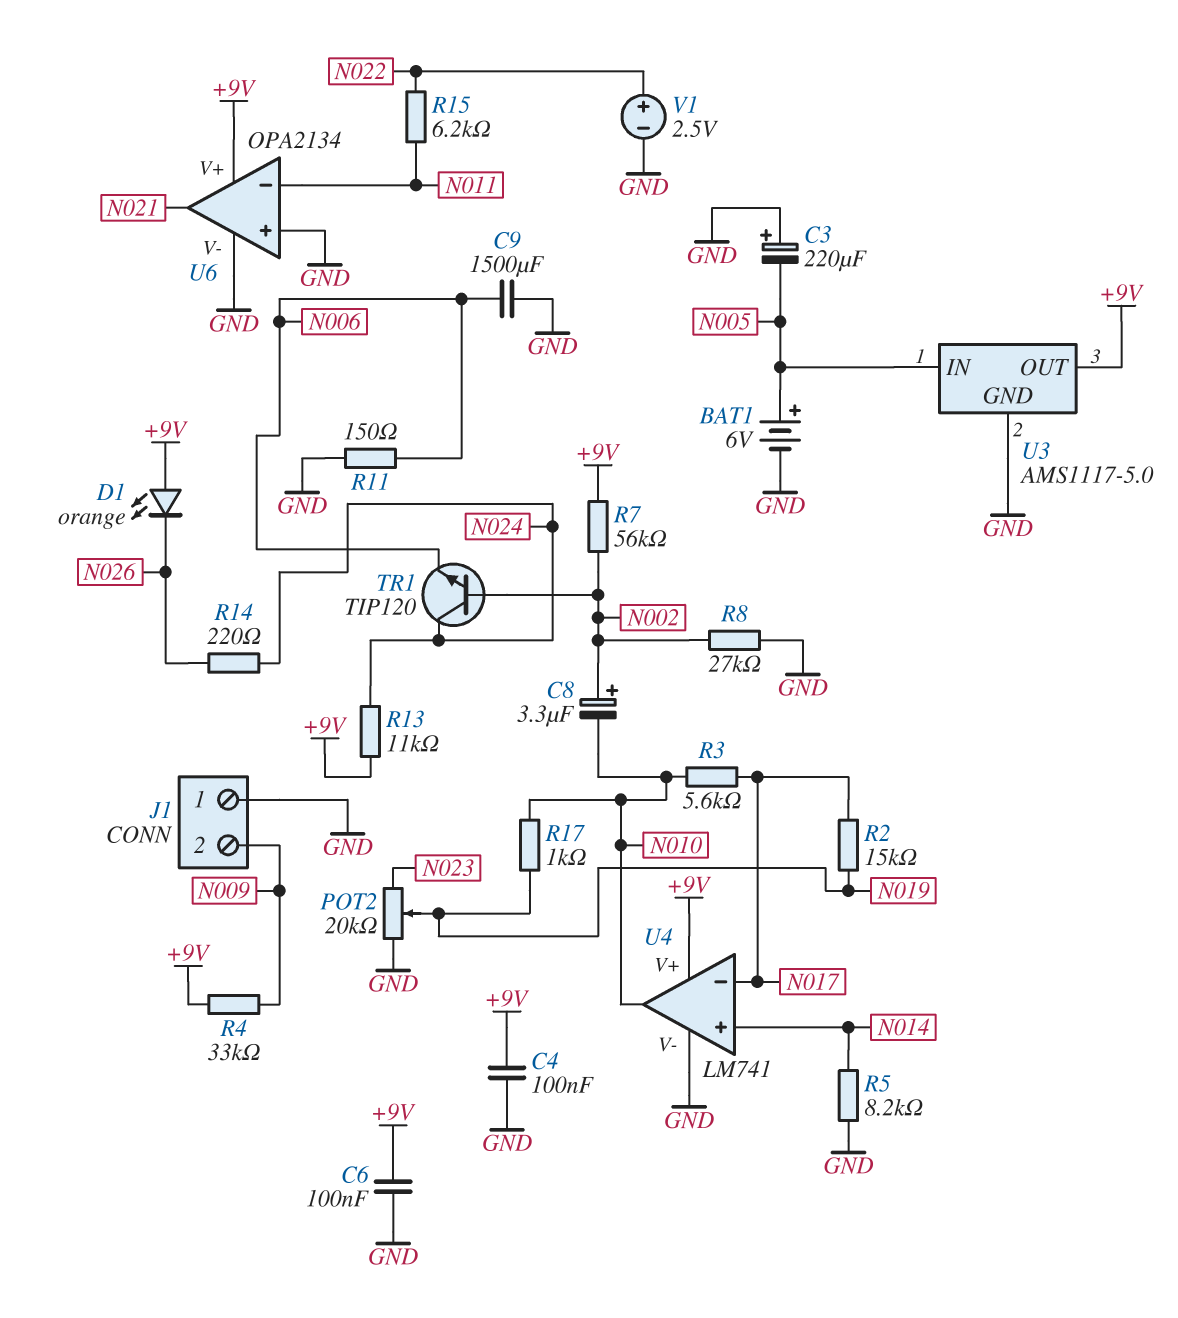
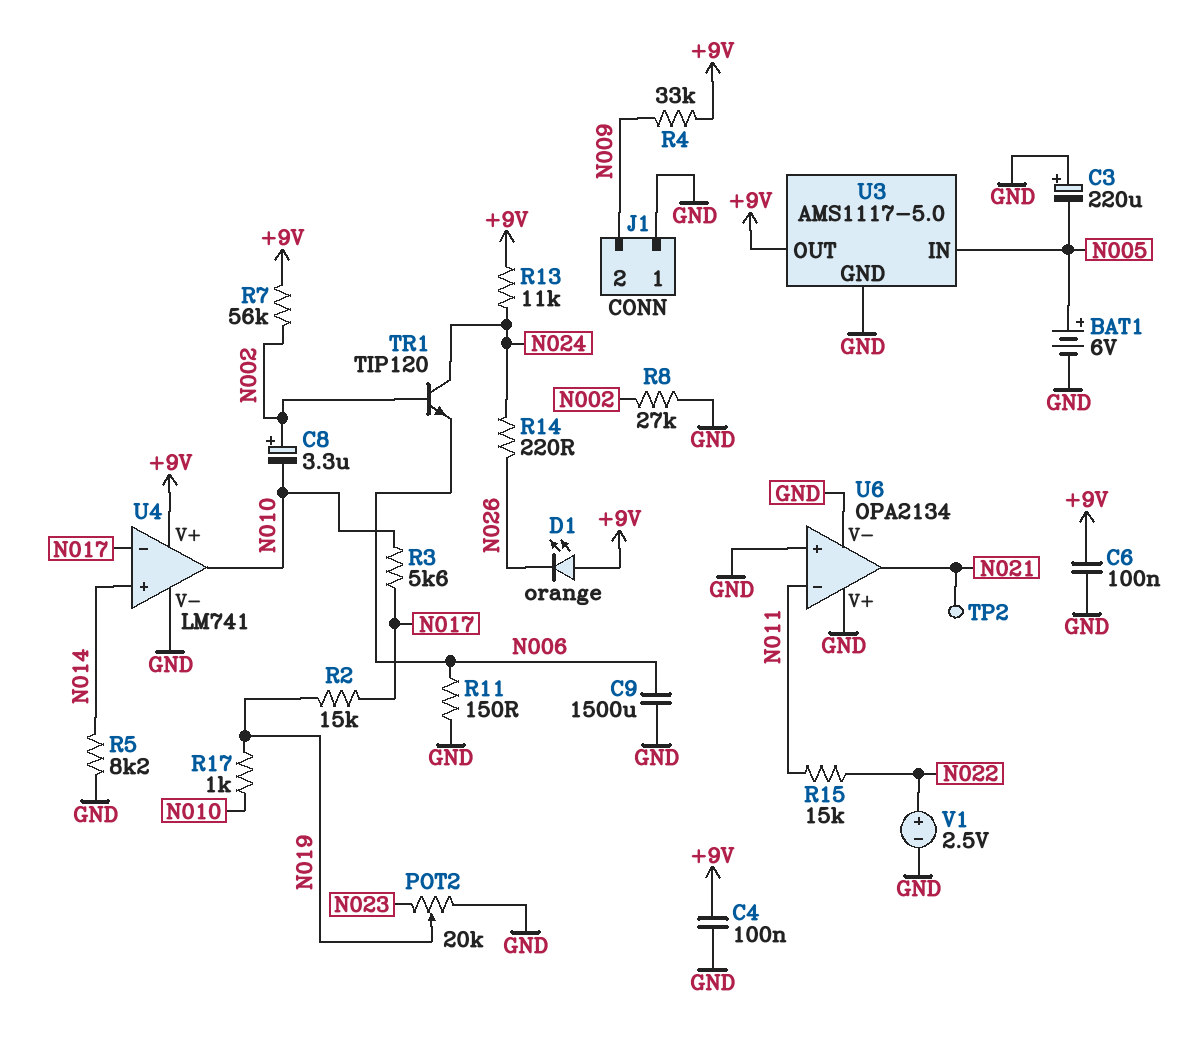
R15: 6.2k (N011, N022) -> 15k (N011, N022)
TP2: none -> test point (N021)
U6 pin V+: +9V -> GND

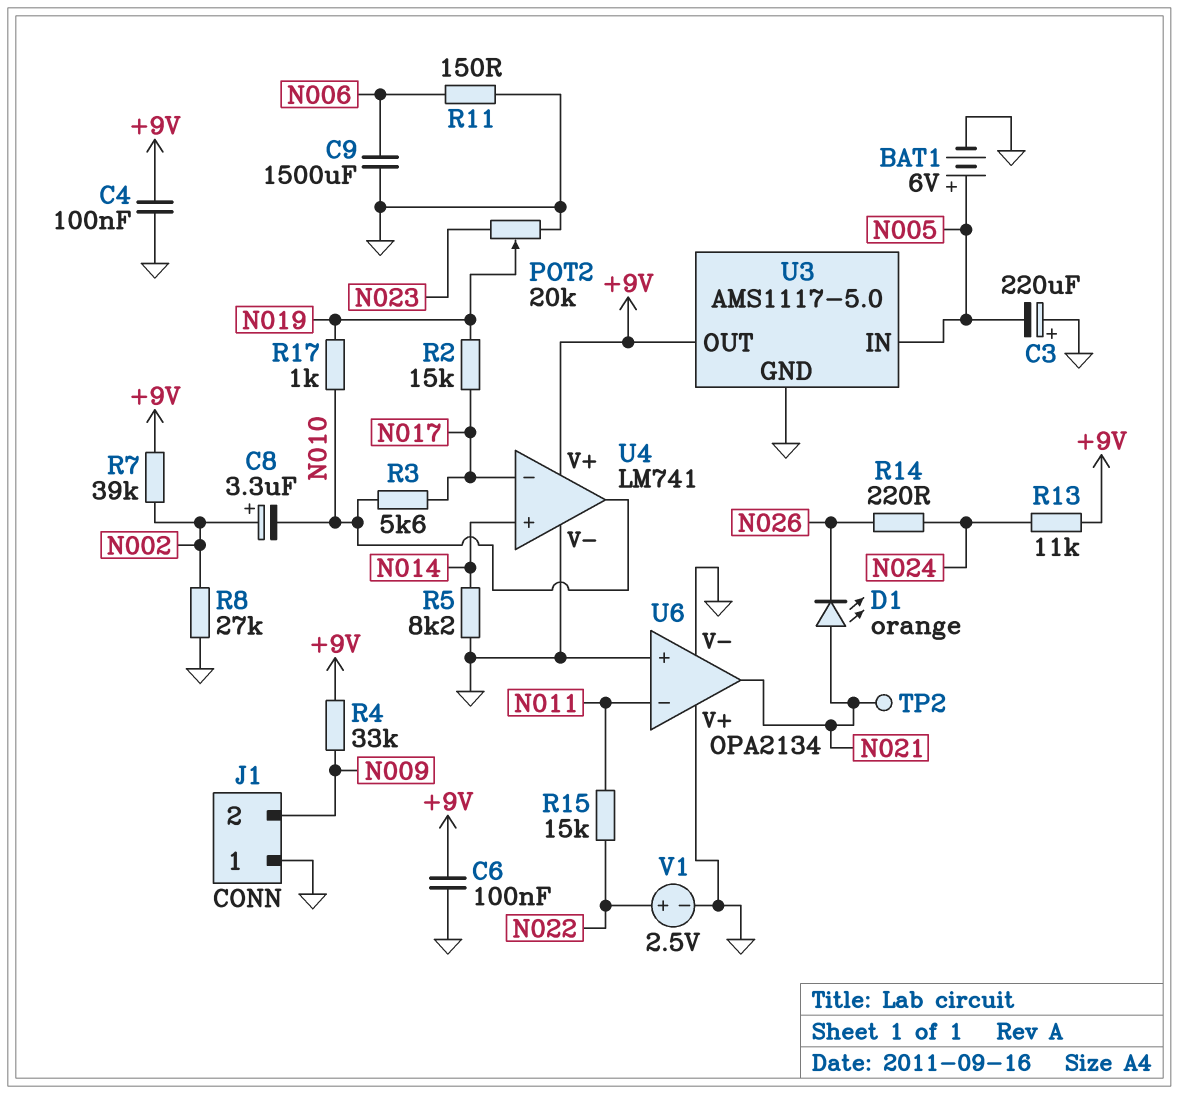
D1: LED orange (A +9V, K N026) -> LED orange (A N021, K N026)
R7: 56k (+9V, N002) -> 39k (+9V, N002)
TR1: NPN TIP120 (B N002, C N024, E N006) -> none

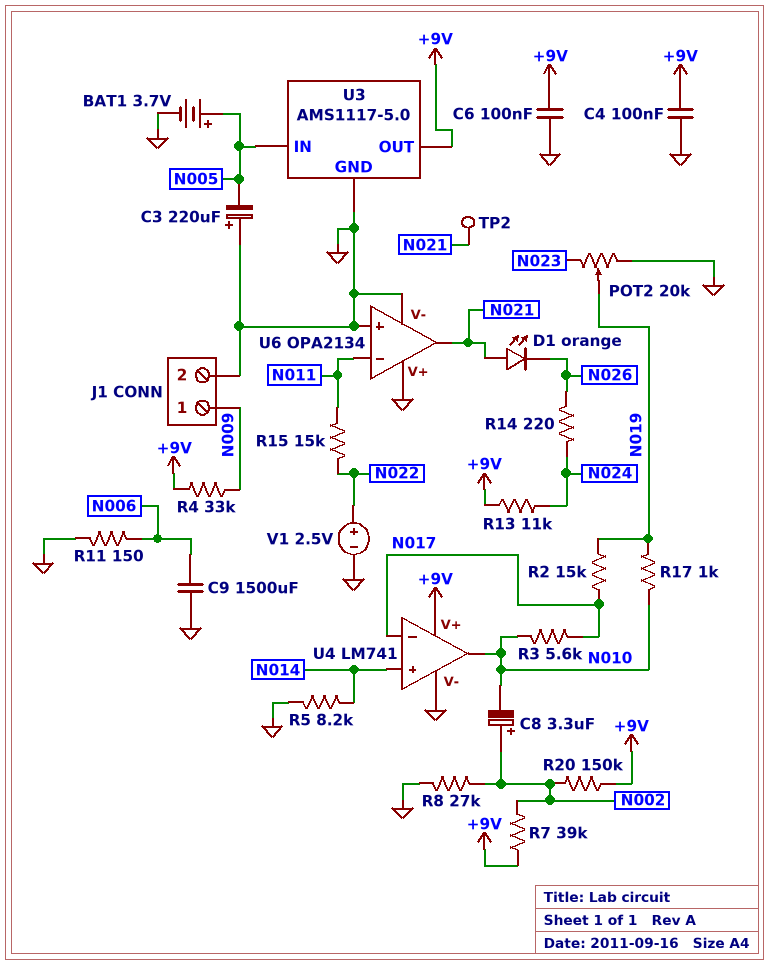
BAT1: 6V (plus N005, minus GND) -> 3.7V (plus N005, minus GND)
J1 pin 1: GND -> N009
J1 pin 2: N009 -> GND
R20: none -> 150k (+9V, N002)

